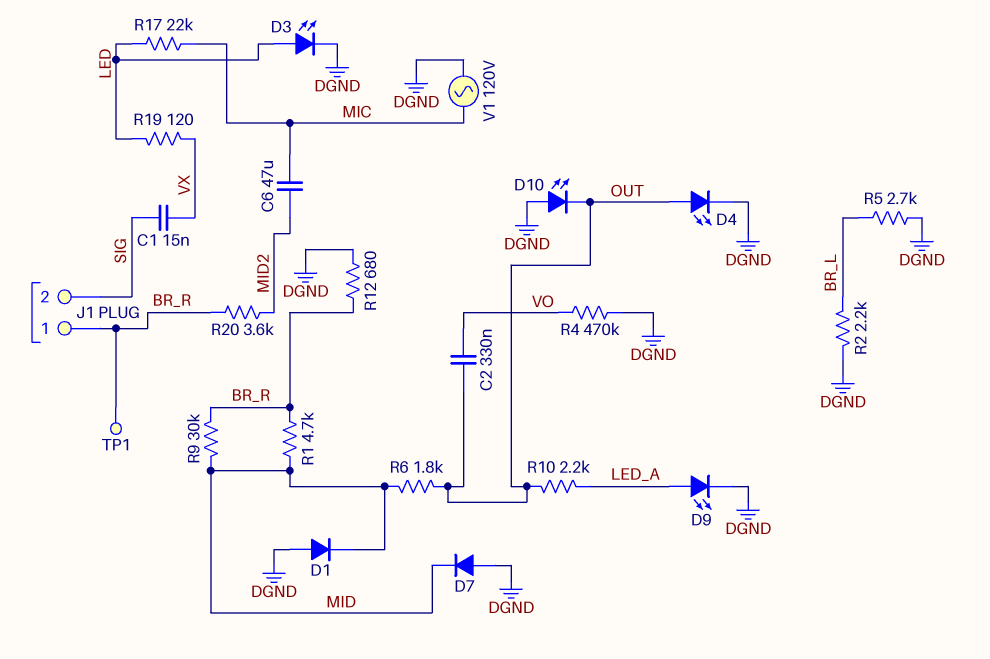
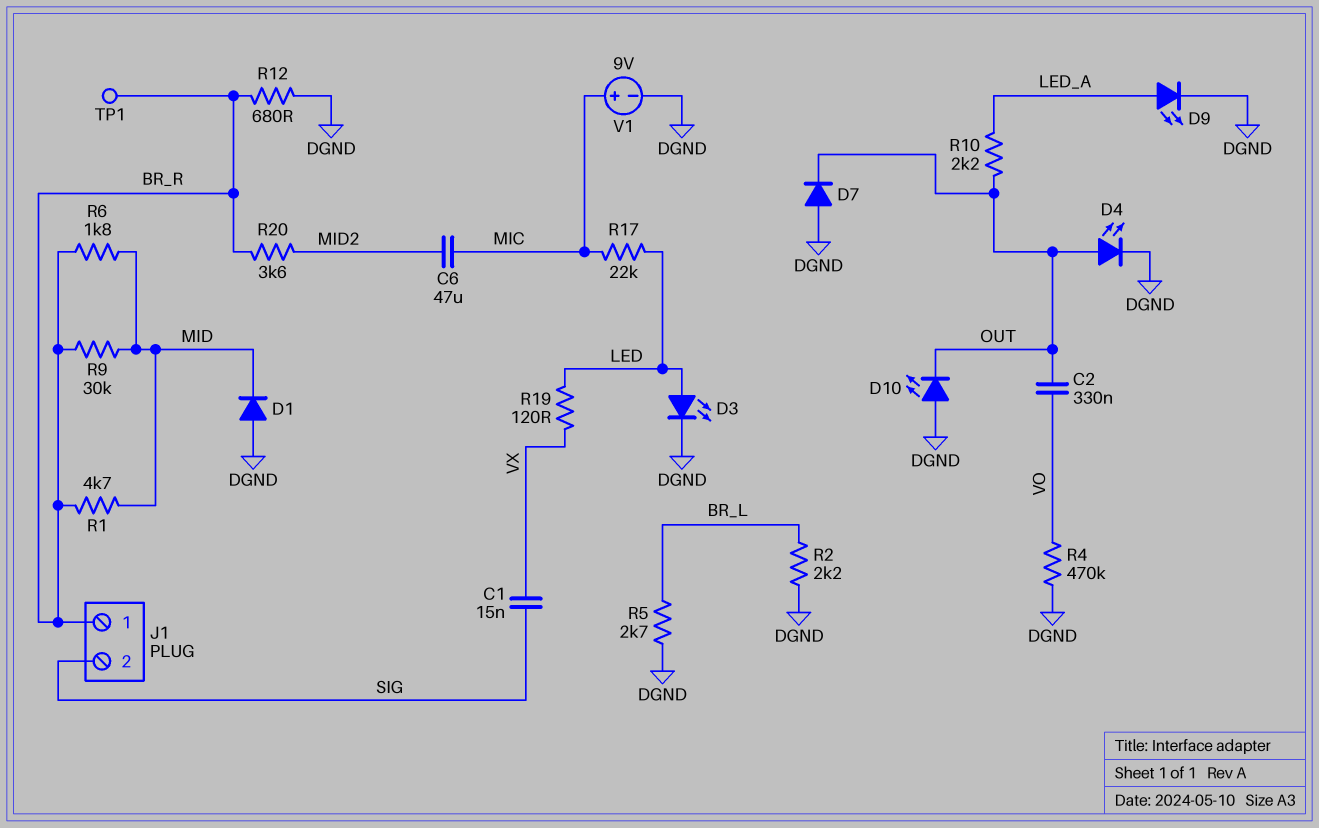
D7: diode (A DGND, K MID) -> diode (A DGND, K OUT)
R6: 1.8k (MID, OUT) -> 1.8k (BR_R, MID)
V1: AC 120V (DGND, MIC) -> 9V (plus MIC, minus DGND)

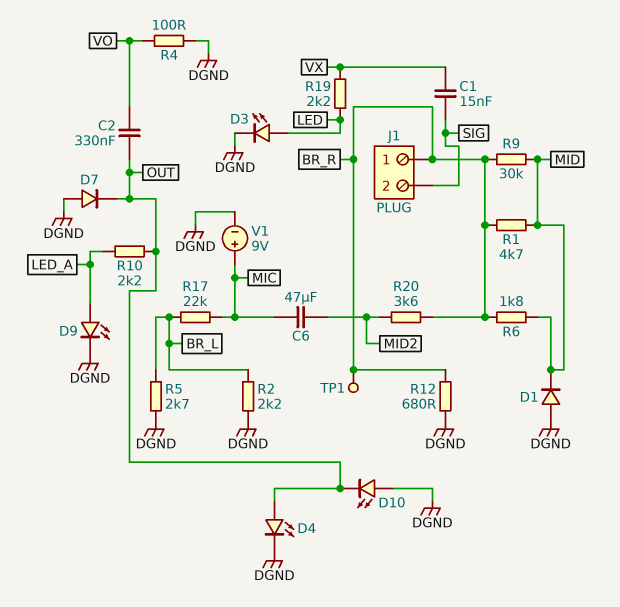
R4: 470k (DGND, VO) -> 100 (DGND, VO)
R17: 22k (LED, MIC) -> 22k (BR_L, MIC)
R19: 120 (LED, VX) -> 2.2k (LED, VX)

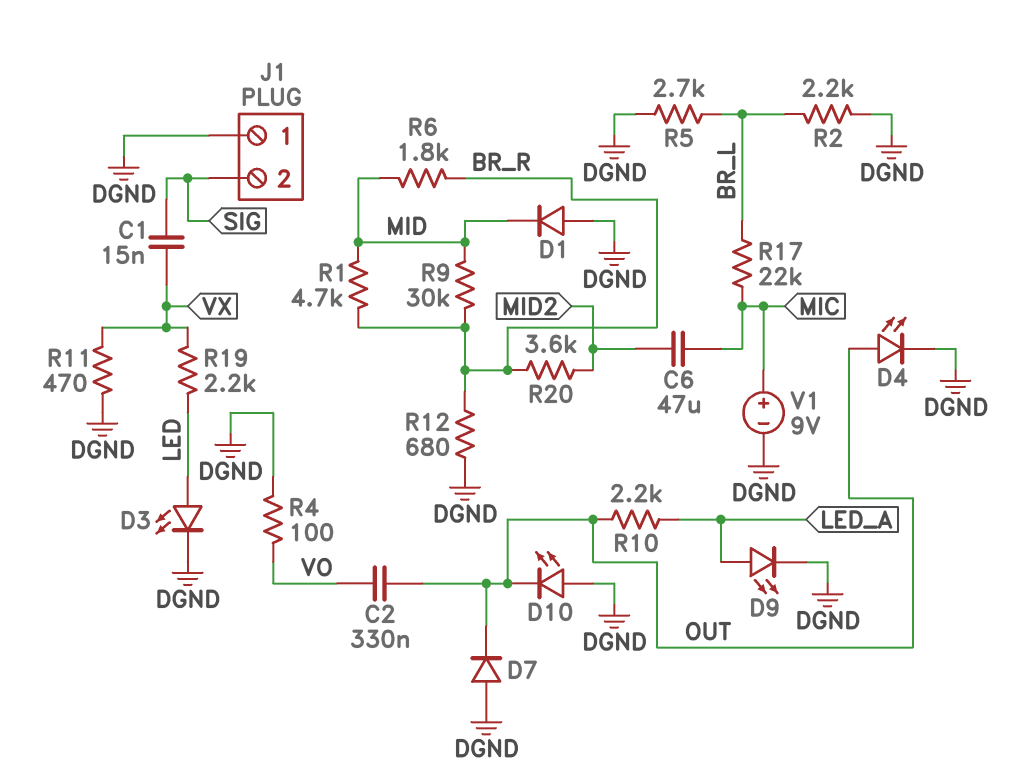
J1 pin 1: BR_R -> DGND
R11: none -> 470 (DGND, VX)
TP1: test point (BR_R) -> none

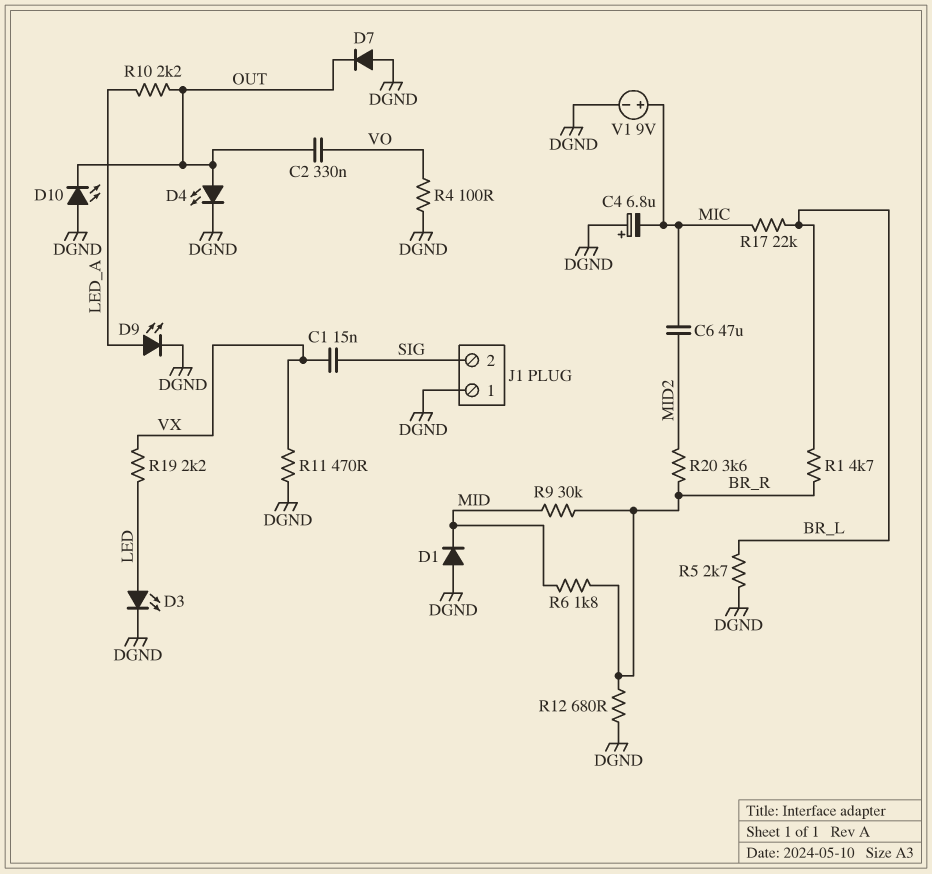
C4: none -> 6.8uF (plus DGND, minus MIC)
R1: 4.7k (BR_R, MID) -> 4.7k (BR_L, BR_R)
R2: 2.2k (BR_L, DGND) -> none

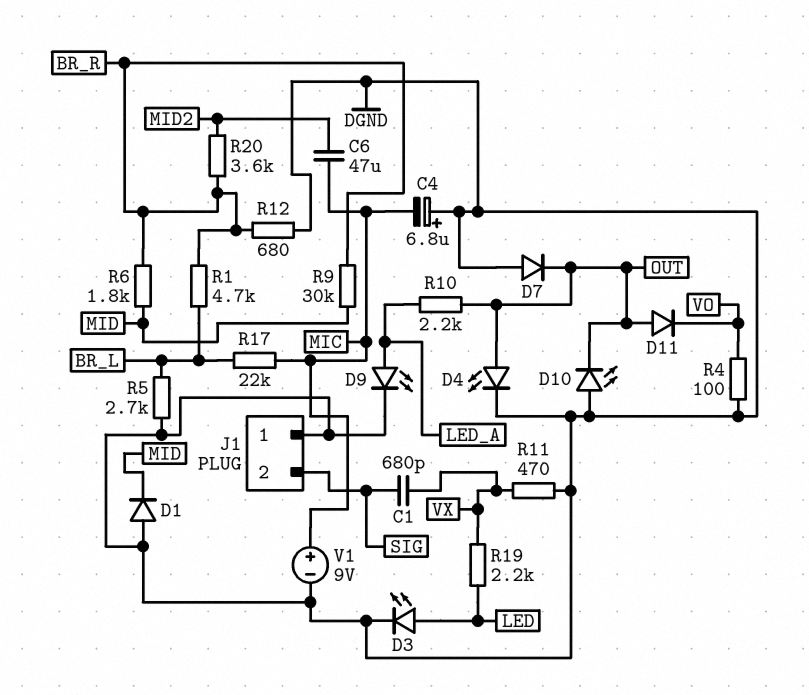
C1: 15nF (SIG, VX) -> 680pF (SIG, VX)
C2: 330nF (OUT, VO) -> none
D11: none -> diode (A OUT, K VO)

